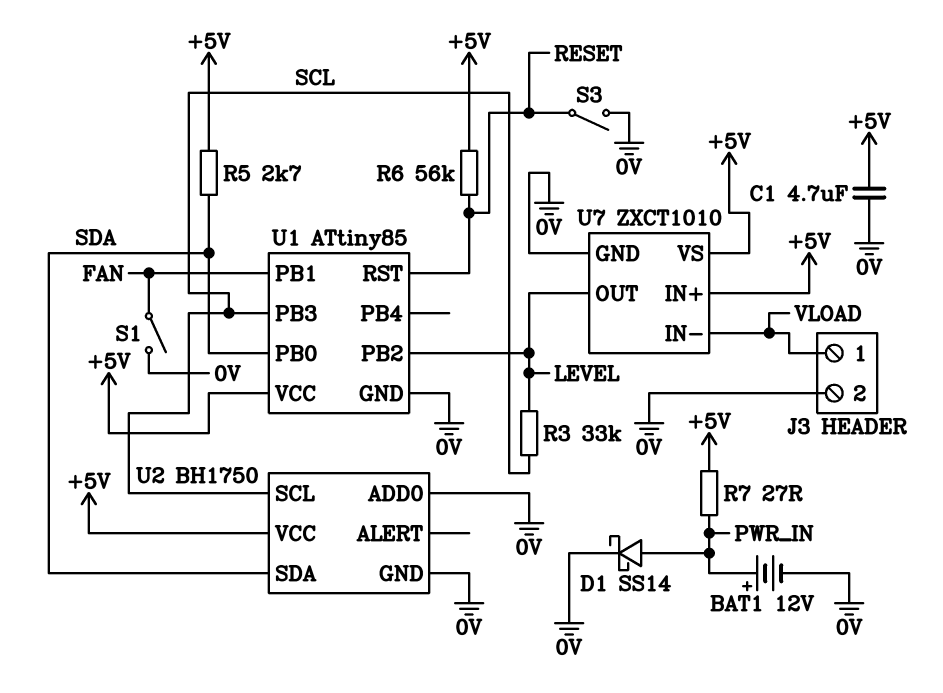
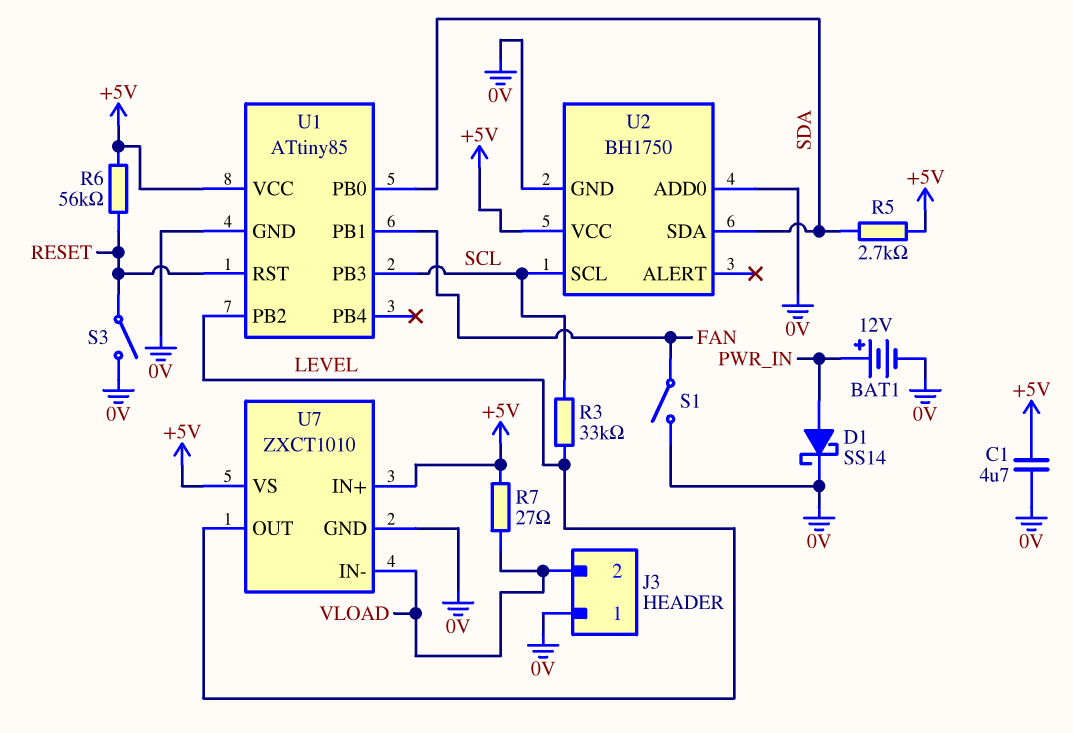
J3 pin 1: VLOAD -> 0V
J3 pin 2: 0V -> VLOAD
R7: 27 (+5V, PWR_IN) -> 27 (+5V, VLOAD)

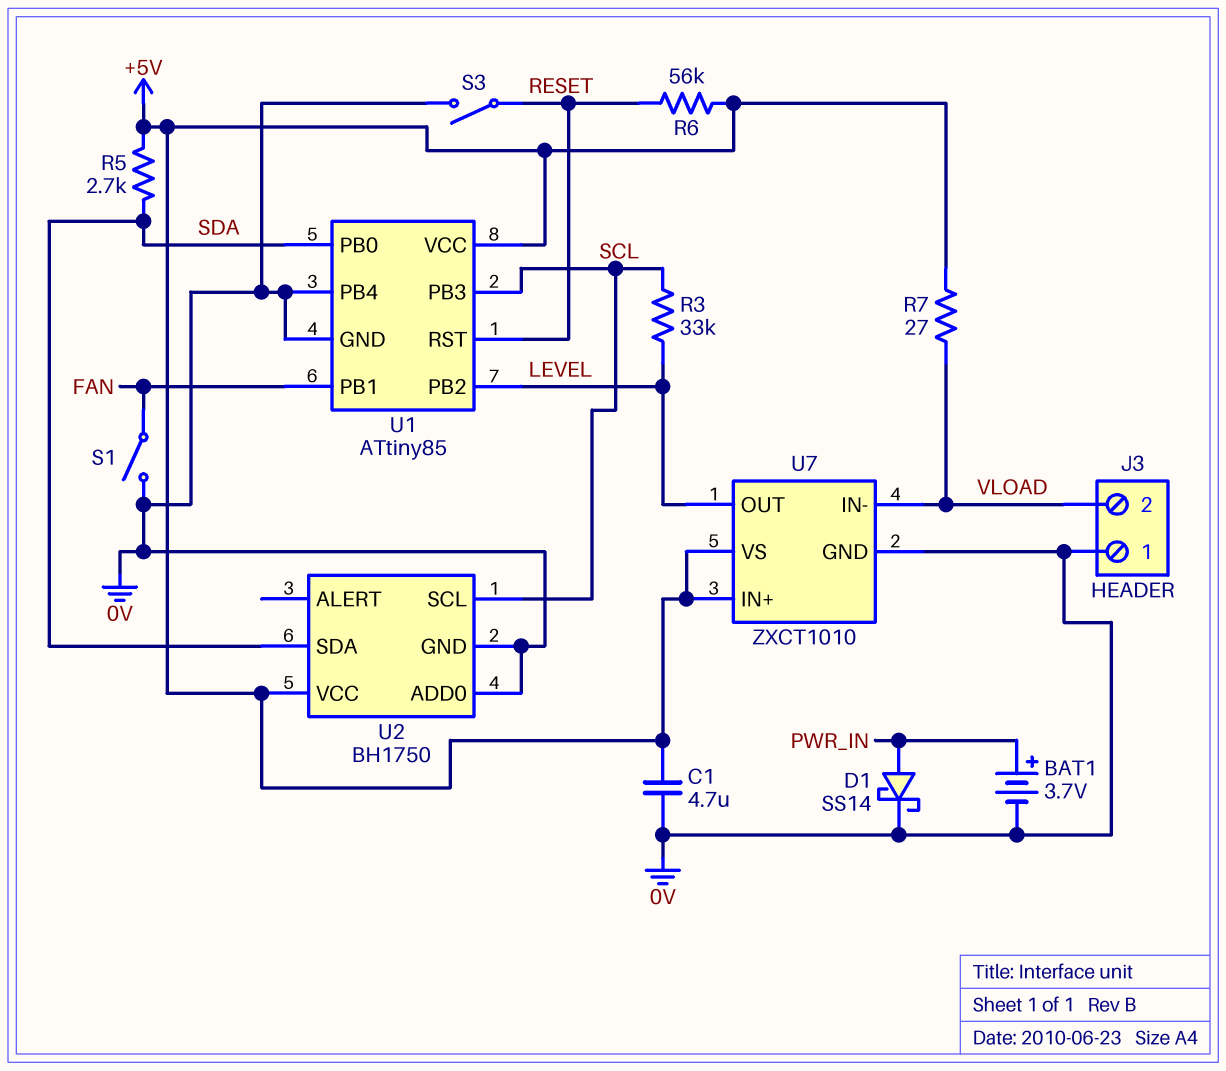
BAT1: 12V (plus PWR_IN, minus 0V) -> 3.7V (plus PWR_IN, minus 0V)
U1 pin PB4: none -> 0V

